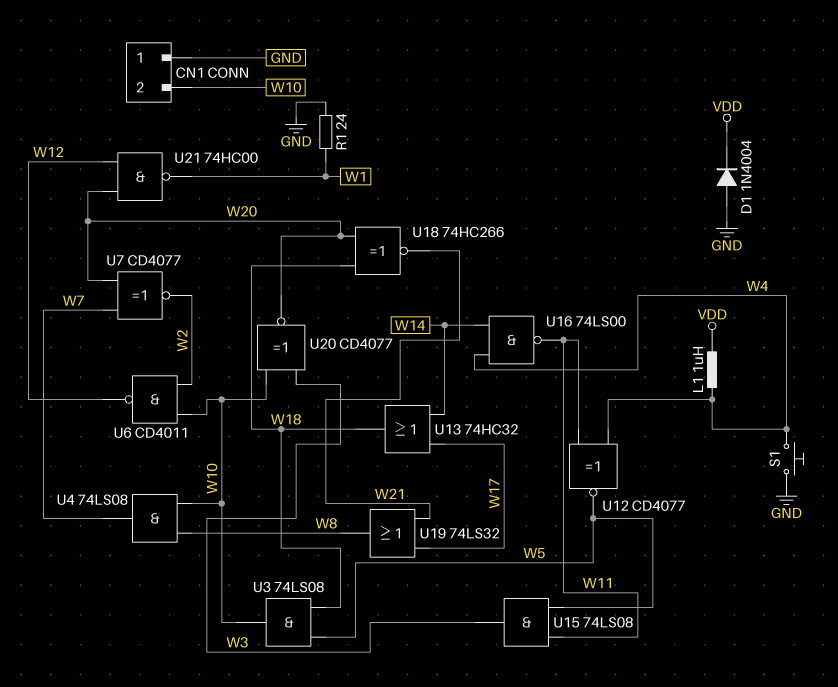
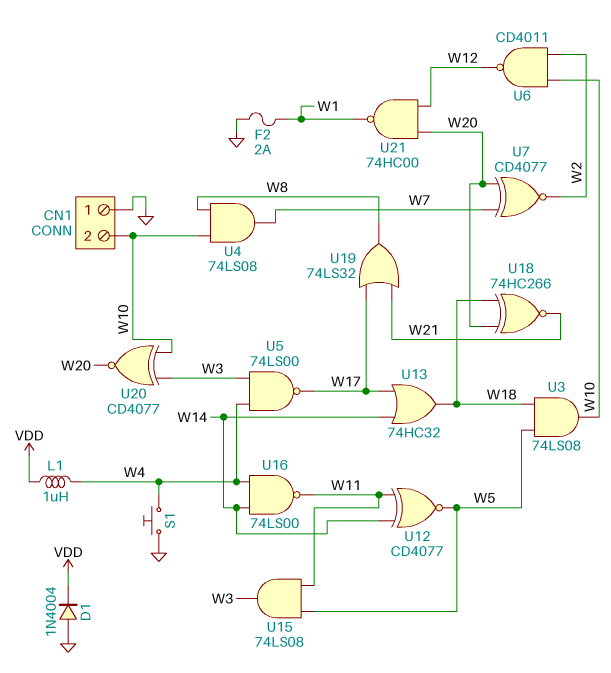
F2: none -> 2A (GND, W1)
R1: 24 (GND, W1) -> none
U5: none -> NAND 74LS00 (in W3, in W4, out W17)
U12: XNOR CD4077 (in W4, in W11, out W5) -> XNOR CD4077 (in W11, in W14, out W5)

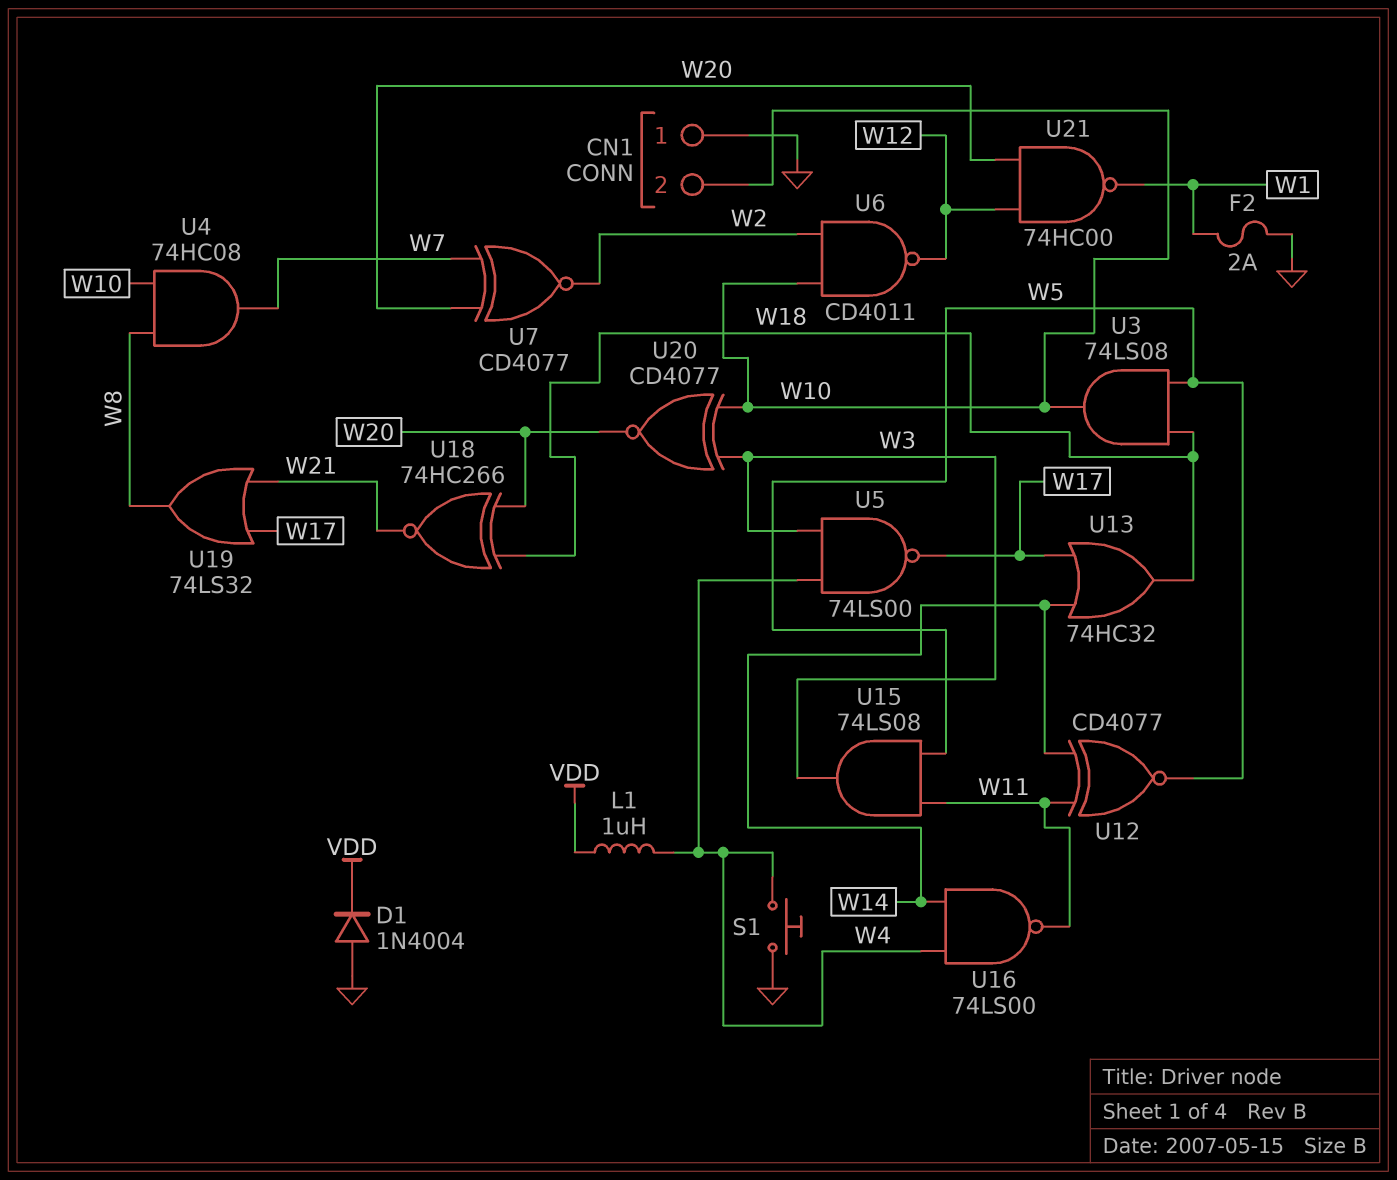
U4: AND 74LS08 (in W8, in W10, out W7) -> AND 74HC08 (in W8, in W10, out W7)

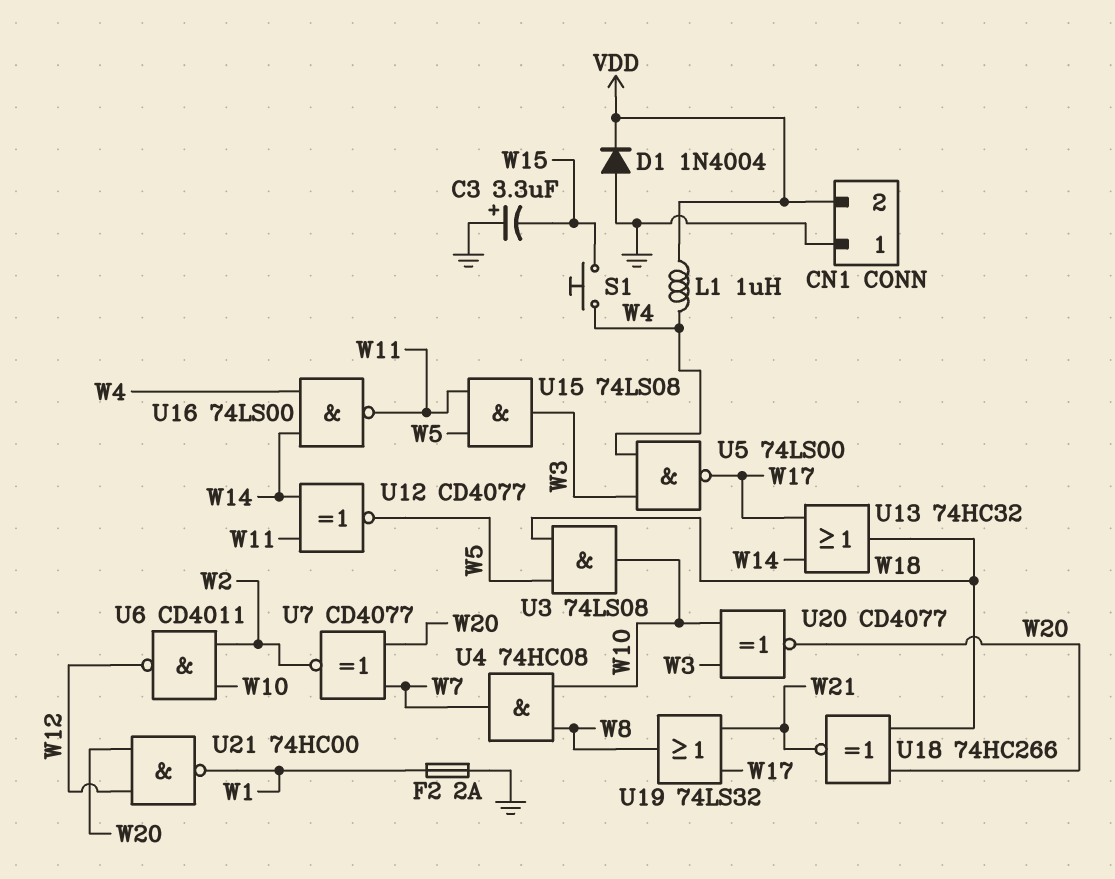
C3: none -> 3.3uF (plus GND, minus W15)
CN1 pin 2: W10 -> VDD
S1: button (GND, W4) -> button (W4, W15)

